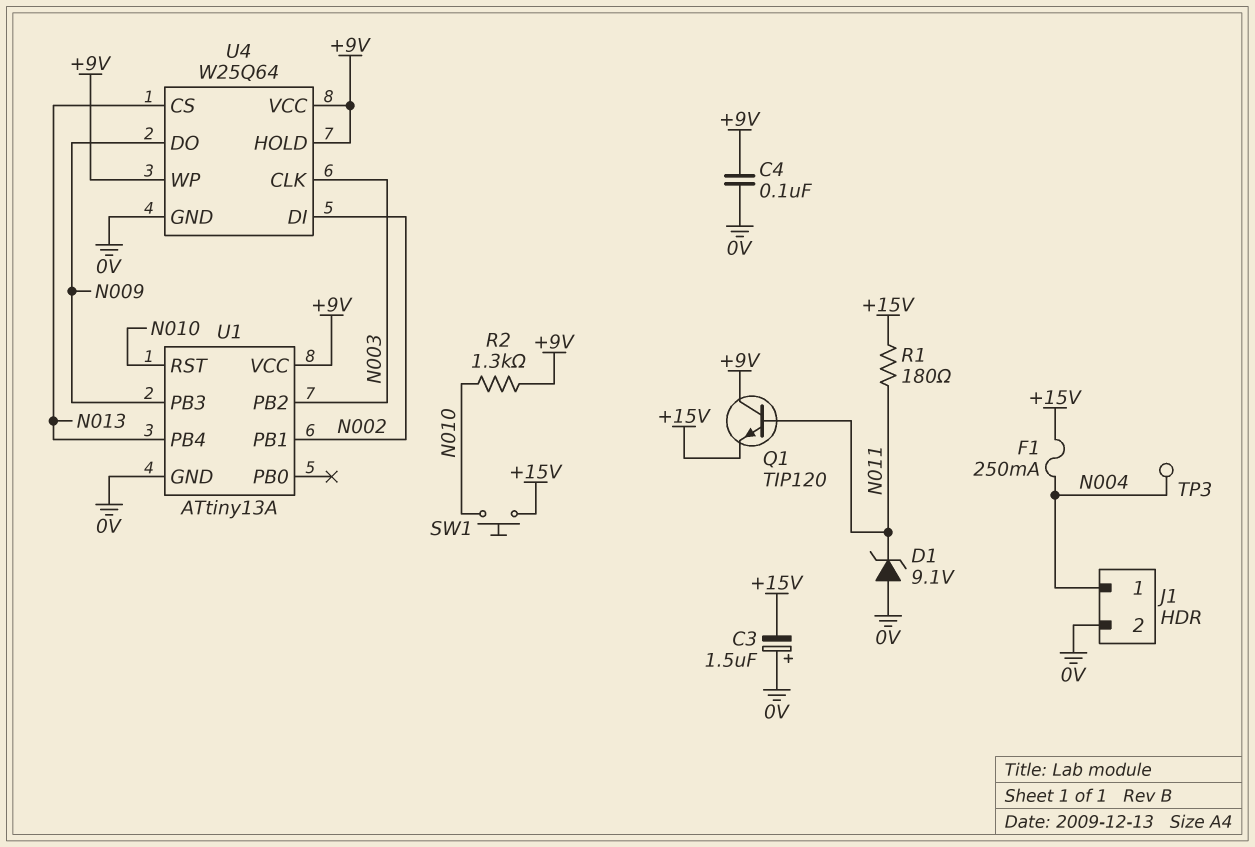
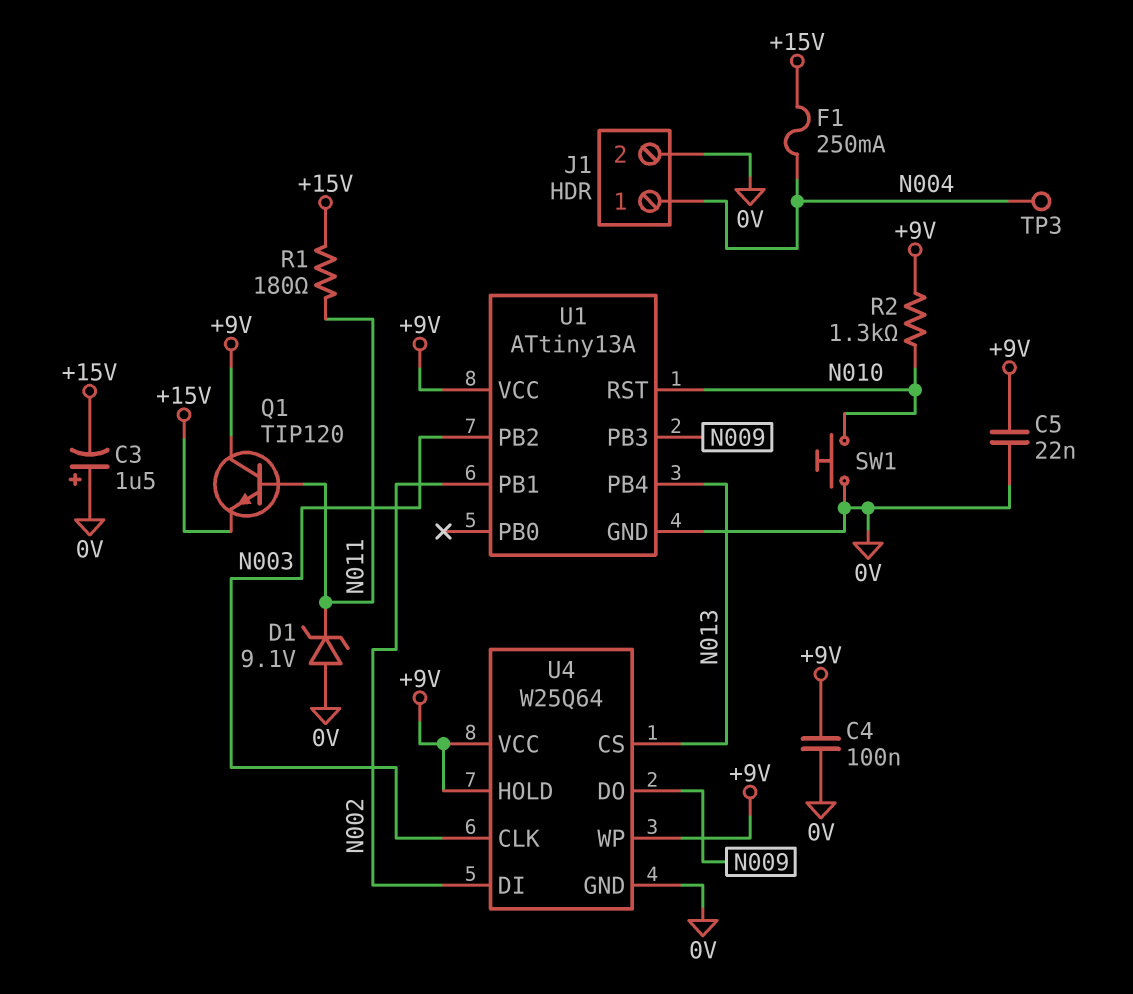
C5: none -> 22nF (+9V, 0V)
SW1: button (+15V, N010) -> button (0V, N010)

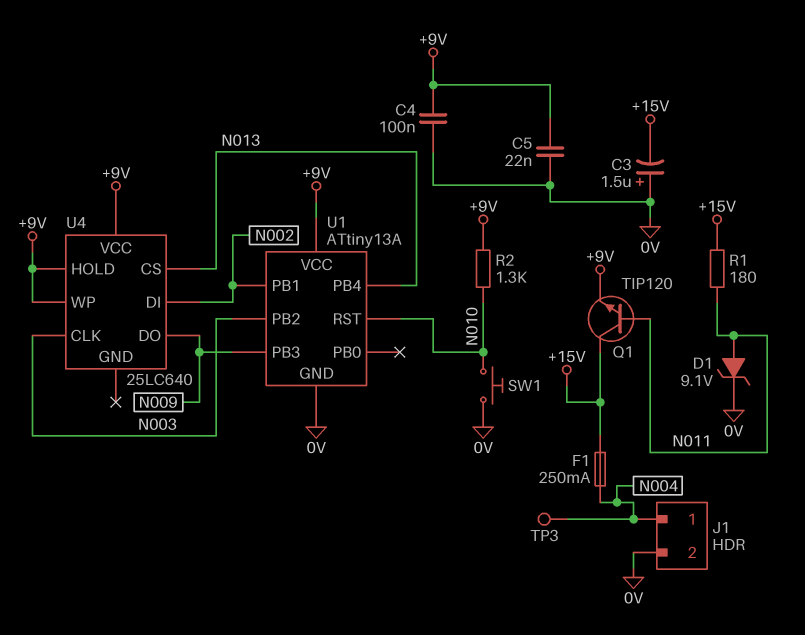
D1: zener 9.1V (A 0V, K N011) -> zener 9.1V (A N011, K 0V)
Q1: NPN TIP120 (B N011, C +9V, E +15V) -> NPN TIP120 (B N011, C +15V, E +9V)
U4: W25Q64 -> 25LC640
U4 pin GND: 0V -> none

